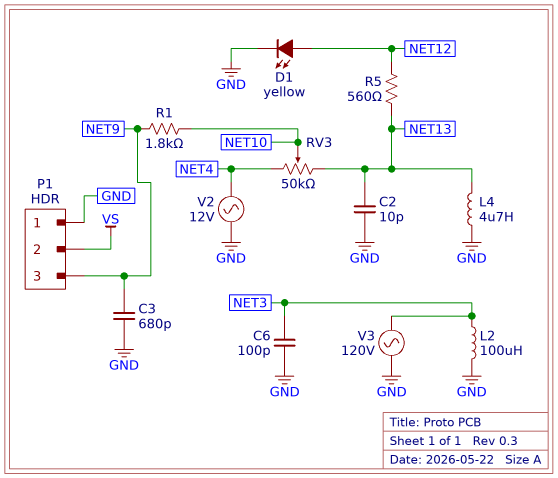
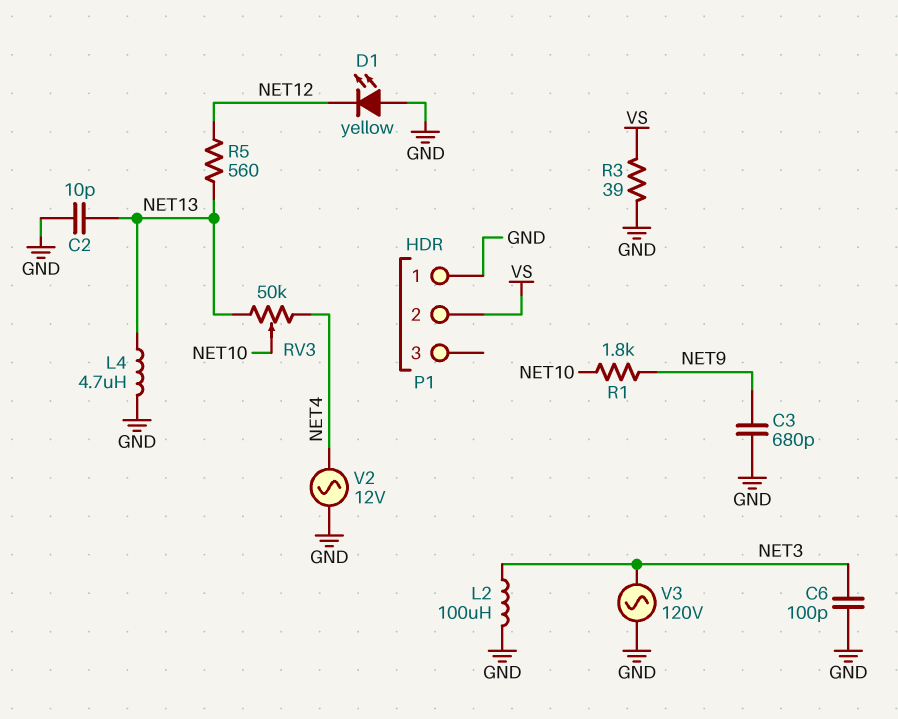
D1: LED yellow (A NET12, K GND) -> LED yellow (A GND, K NET12)
P1 pin 3: NET9 -> none
R3: none -> 39 (GND, VS)

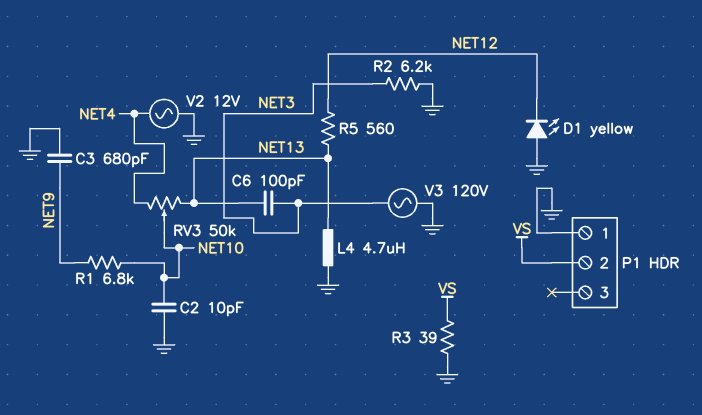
C2: 10pF (GND, NET13) -> 10pF (GND, NET10)
C6: 100pF (GND, NET3) -> 100pF (NET3, NET13)
L2: 100uH (GND, NET3) -> none
R1: 1.8k (NET9, NET10) -> 6.8k (NET9, NET10)
R2: none -> 6.2k (GND, NET3)

